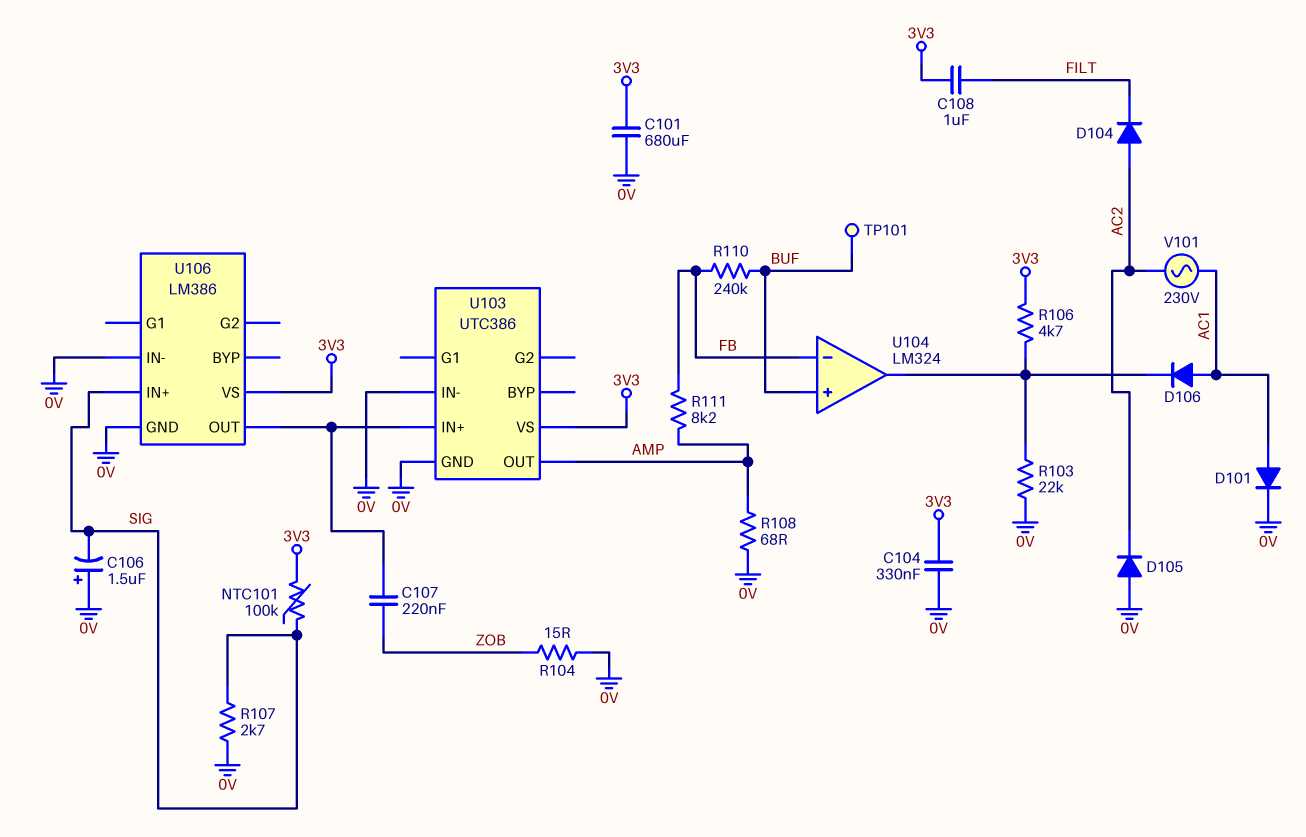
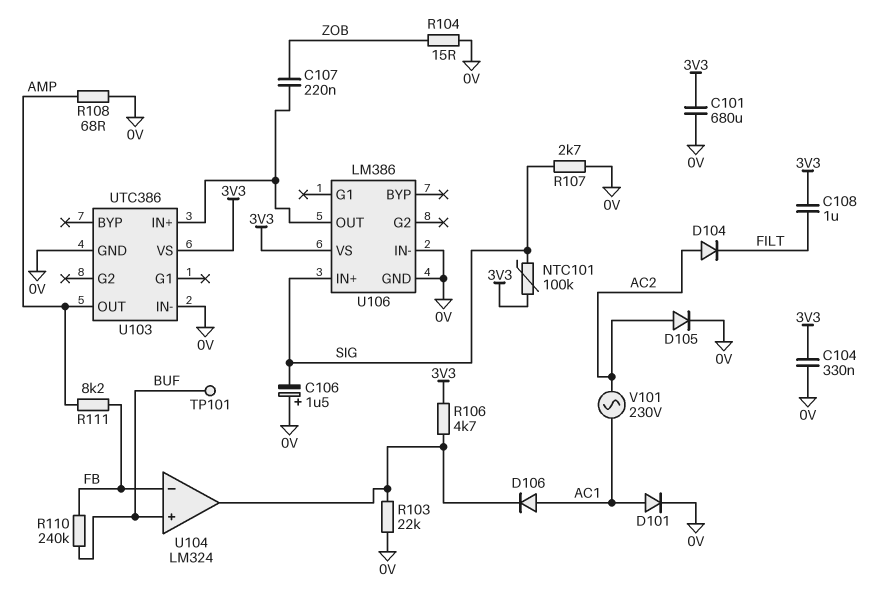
D105: diode (A 0V, K AC2) -> diode (A AC2, K 0V)

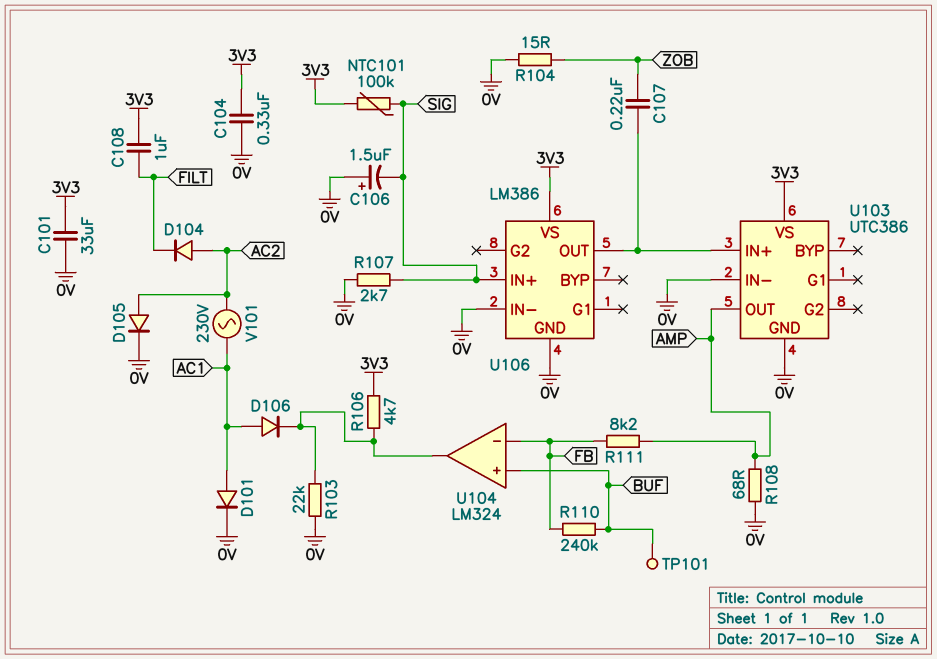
C101: 680uF (0V, 3V3) -> 33uF (0V, 3V3)

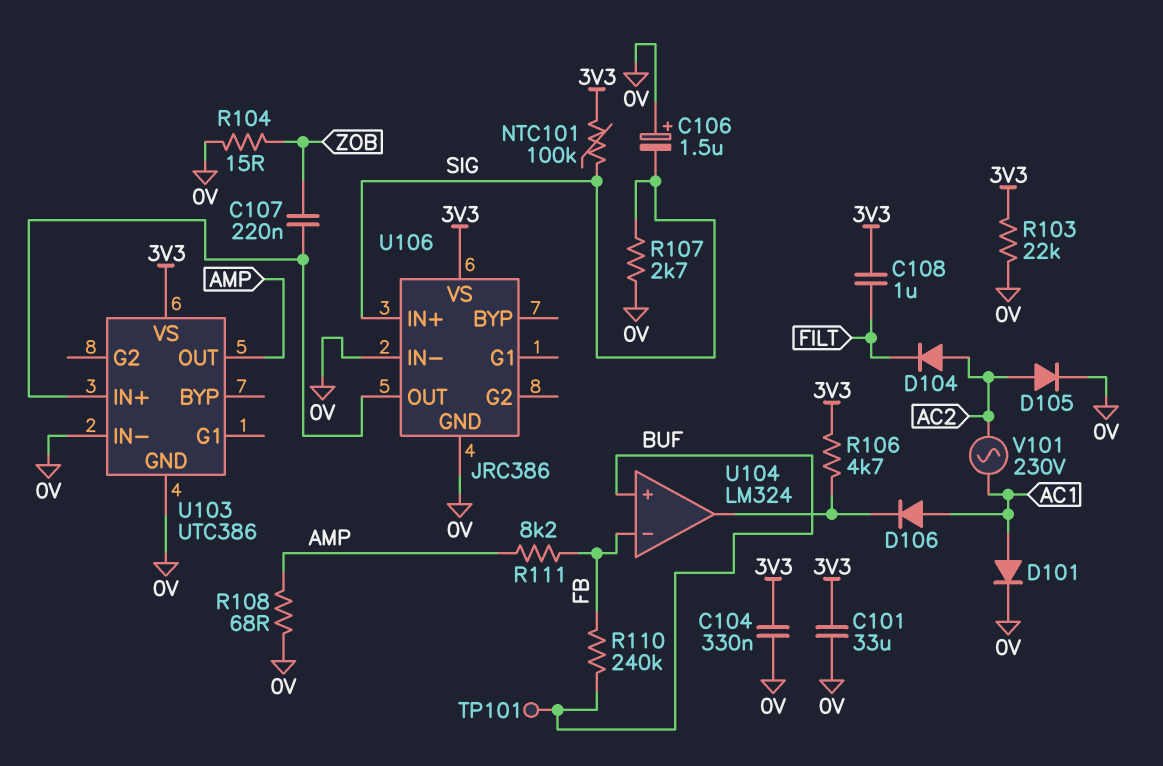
R103: 22k (0V, U104/out) -> 22k (0V, 3V3)
U106: LM386 -> JRC386

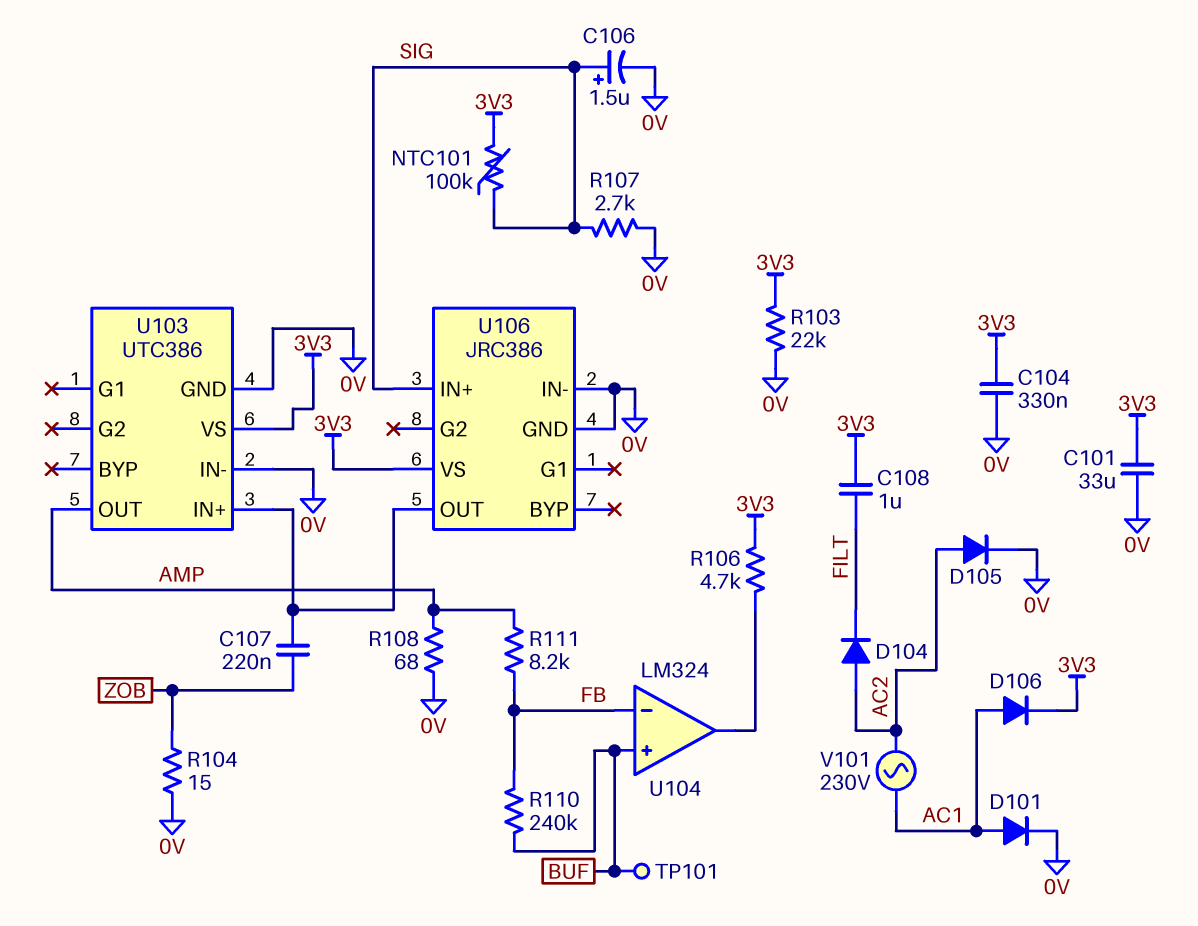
C106: 1.5uF (plus 0V, minus SIG) -> 1.5uF (plus SIG, minus 0V)
D106: diode (A AC1, K U104/out) -> diode (A AC1, K 3V3)

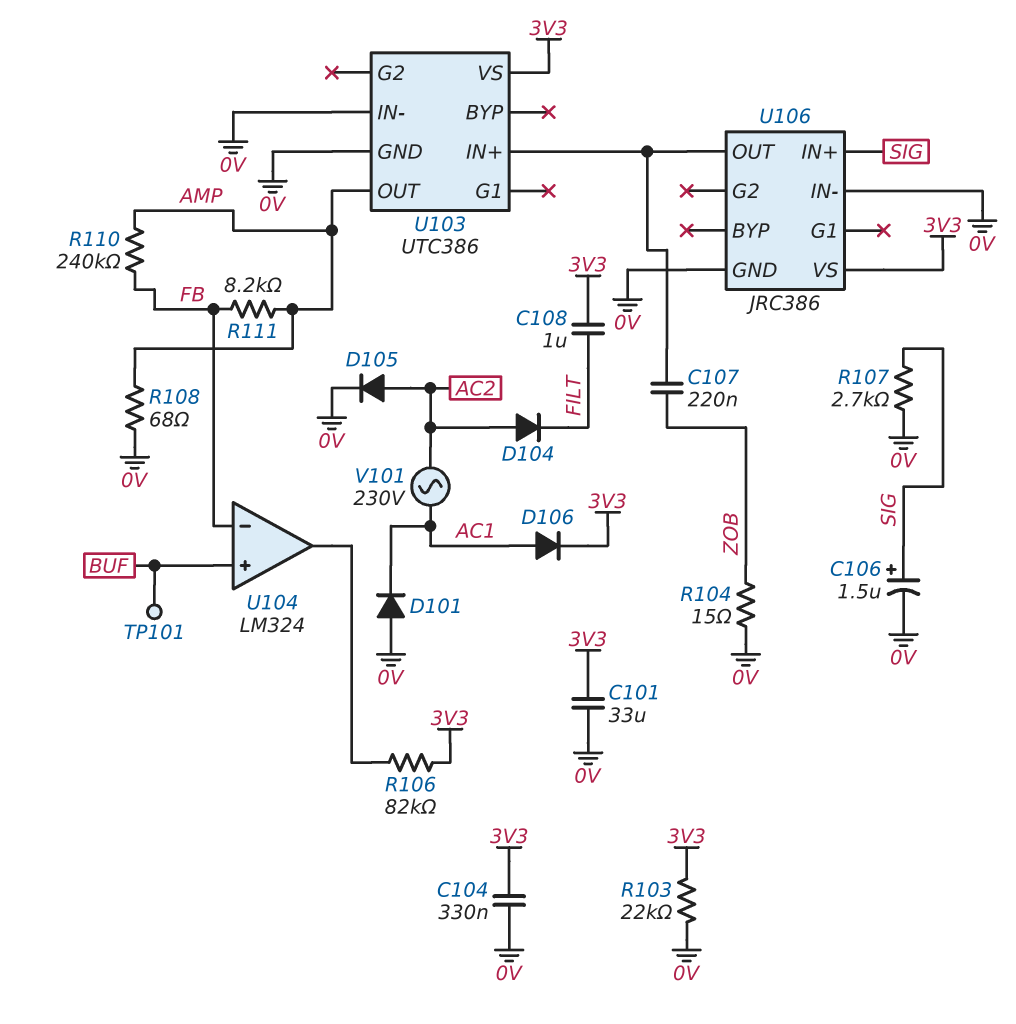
D101: diode (A AC1, K 0V) -> diode (A 0V, K AC1)
NTC101: 100k (3V3, SIG) -> none
R106: 4.7k (3V3, U104/out) -> 82k (3V3, U104/out)
R110: 240k (BUF, FB) -> 240k (AMP, FB)

